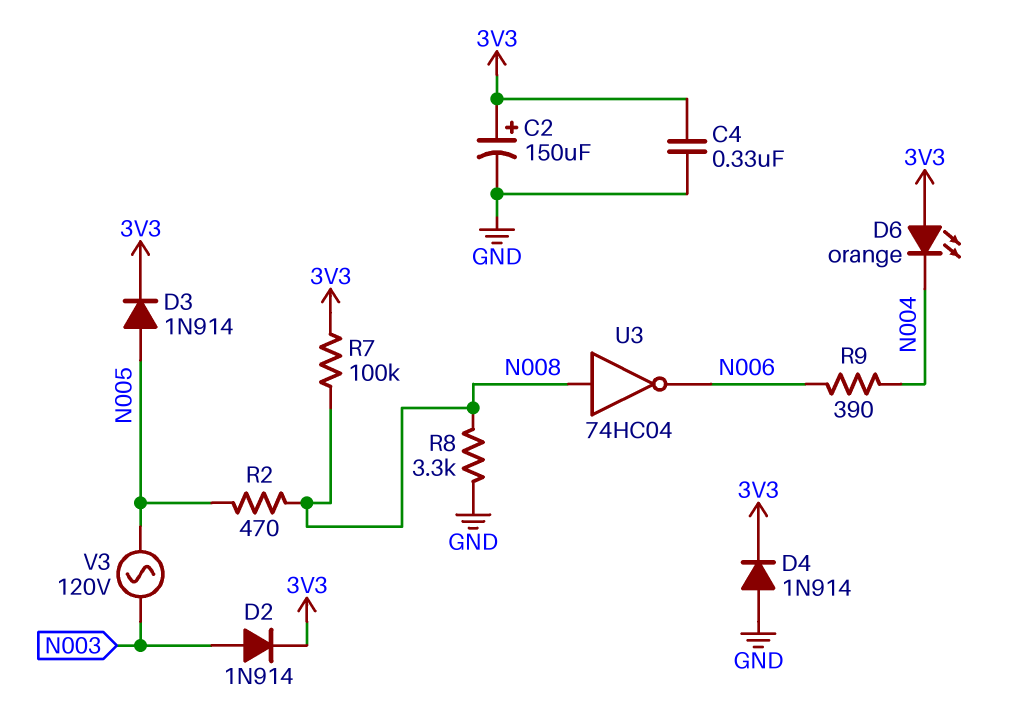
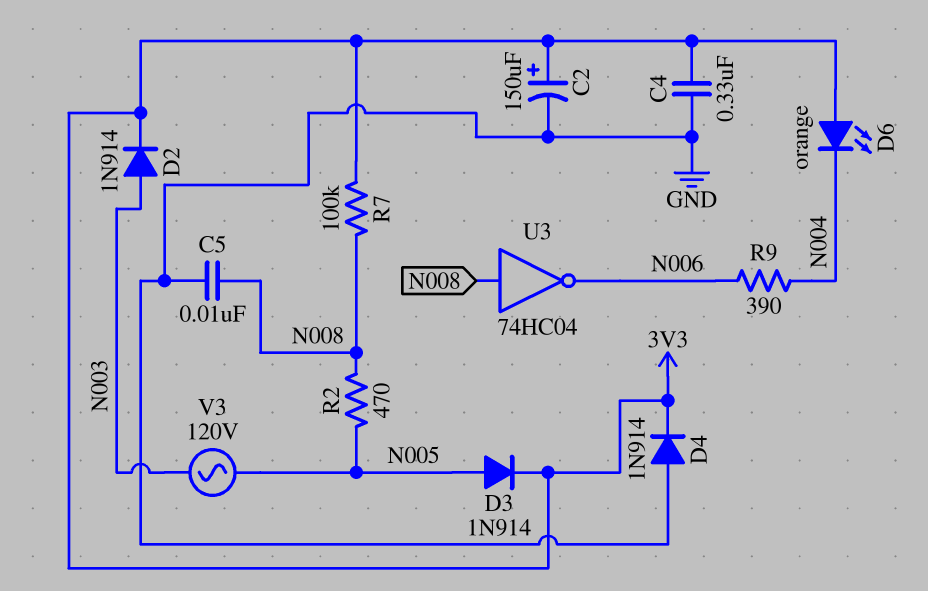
C5: none -> 10nF (GND, N008)
R8: 3.3k (GND, N008) -> none

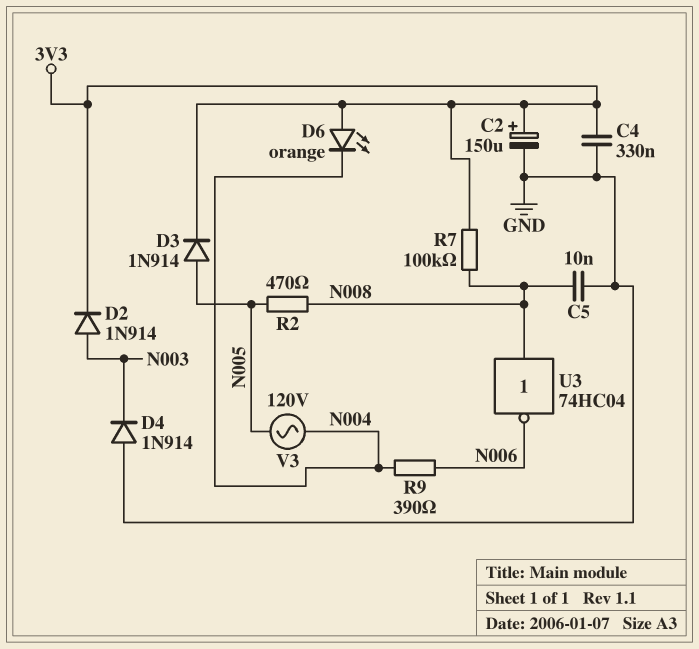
D4: diode 1N914 (A GND, K 3V3) -> diode 1N914 (A GND, K N003)
V3: AC 120V (N003, N005) -> AC 120V (N004, N005)

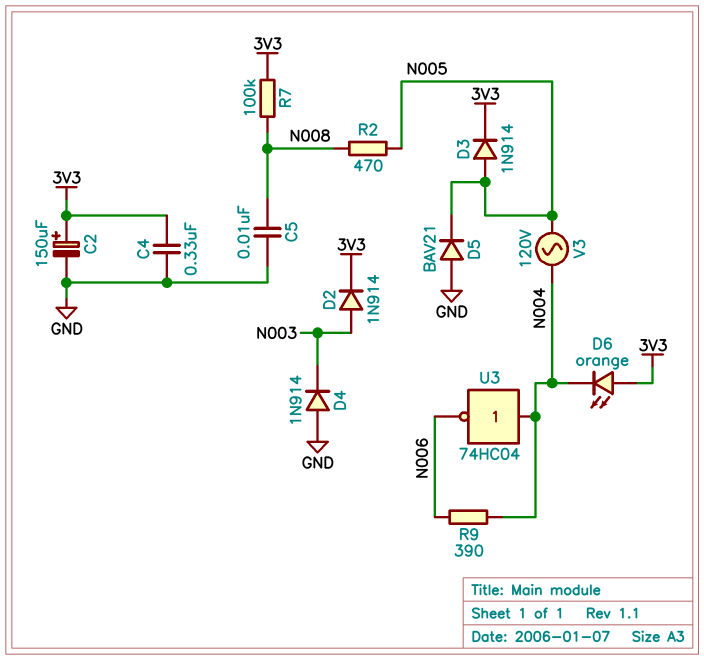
D5: none -> diode BAV21 (A GND, K N005)
U3: NOT 74HC04 (in N008, out N006) -> NOT 74HC04 (in N004, out N006)

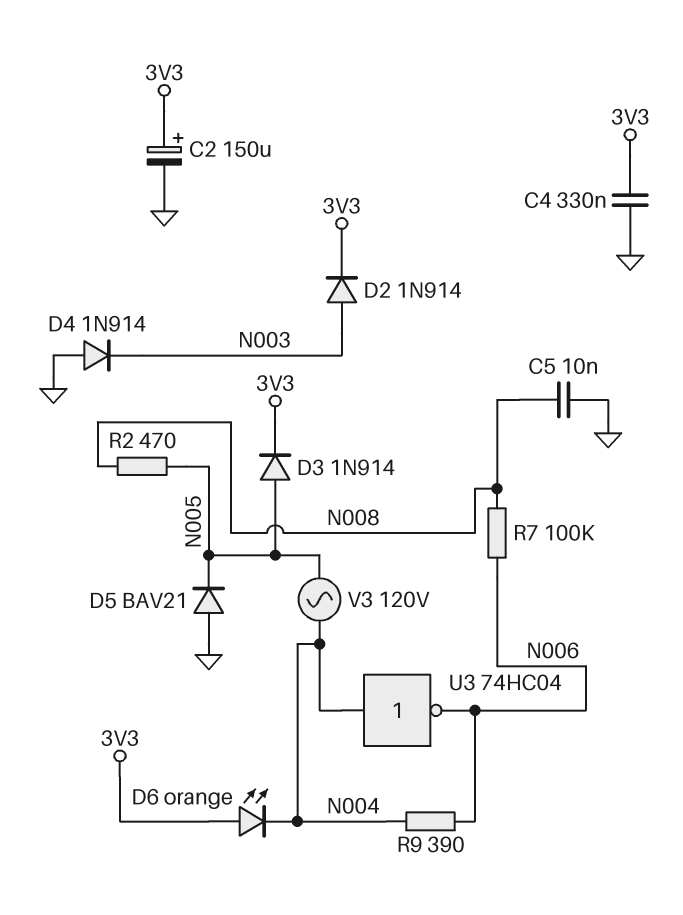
R7: 100k (3V3, N008) -> 100k (N006, N008)

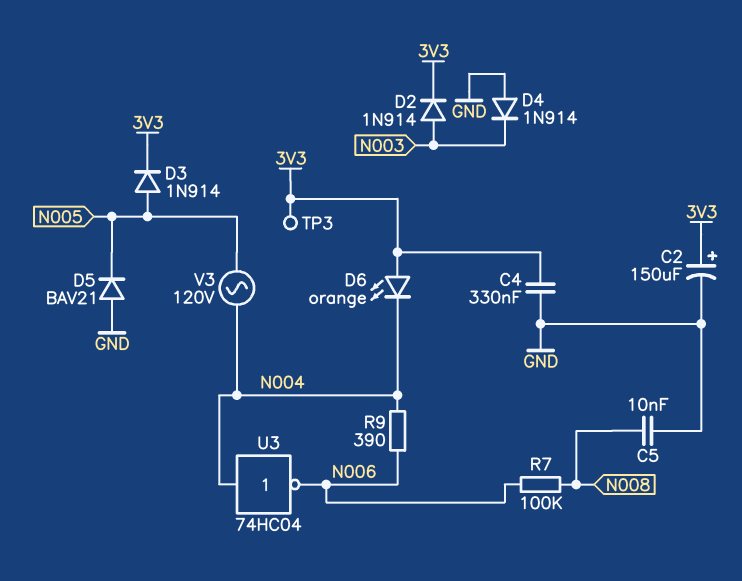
R2: 470 (N005, N008) -> none
TP3: none -> test point (3V3)

